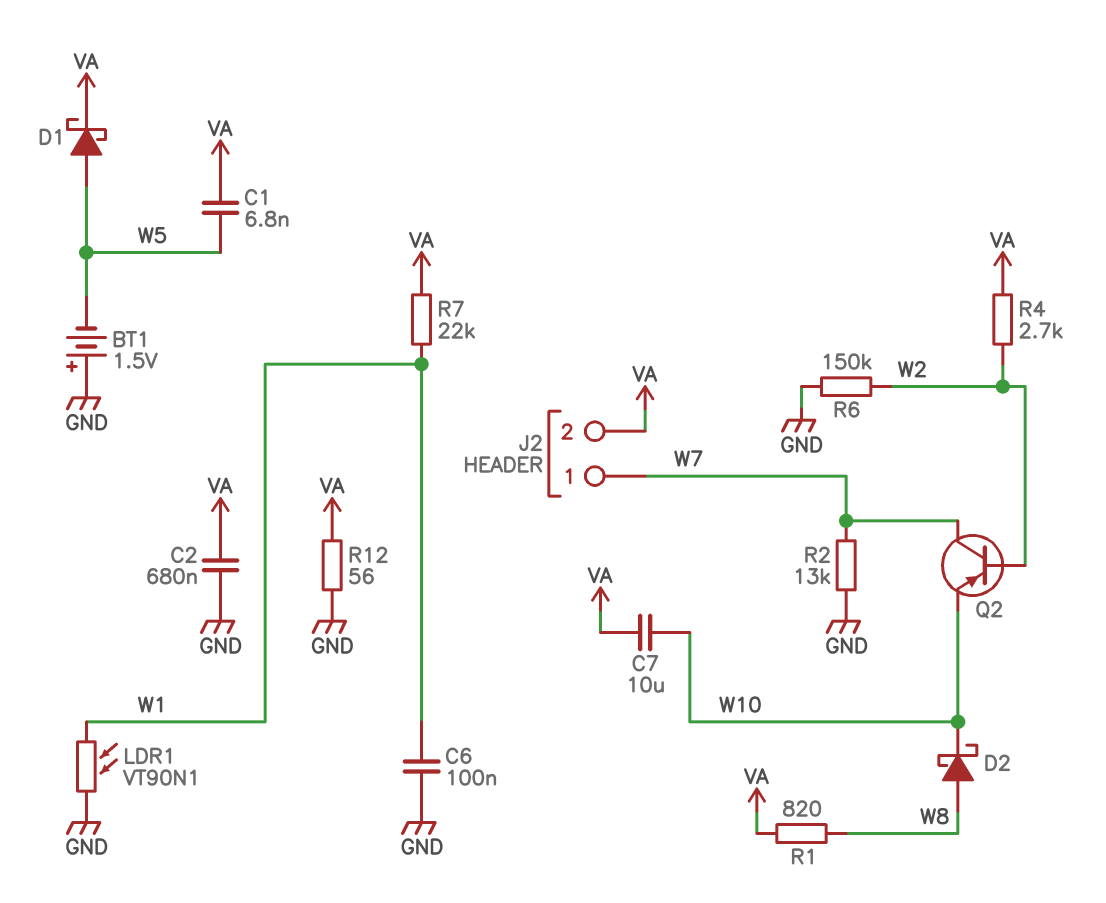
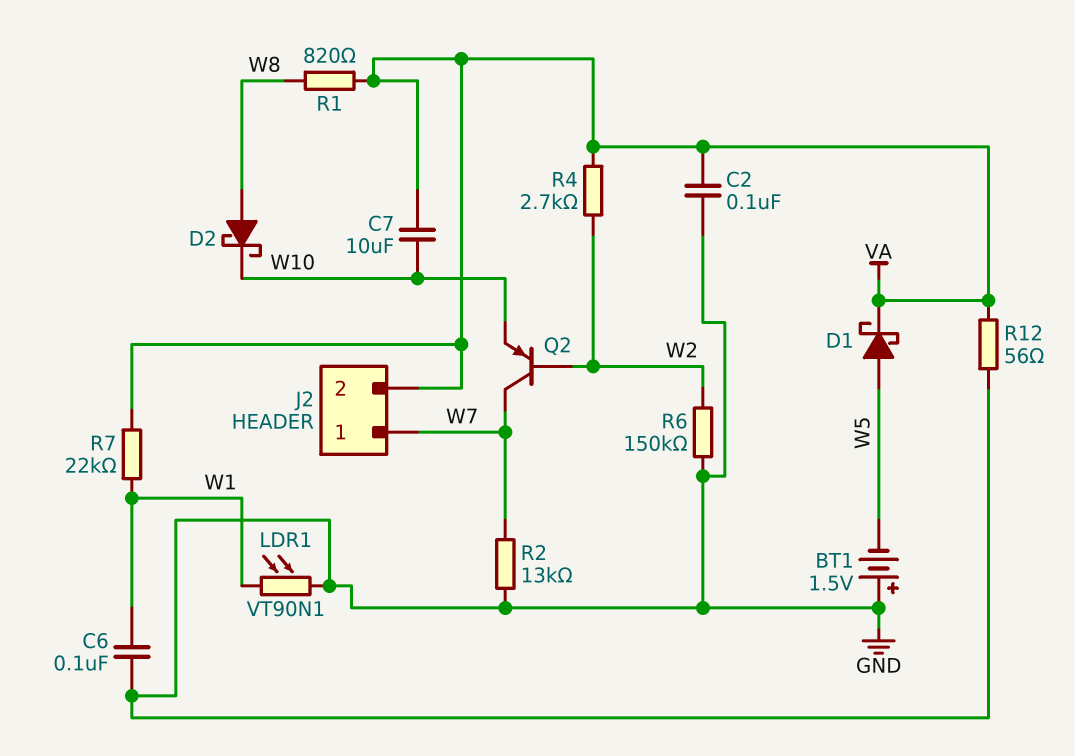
C1: 6.8nF (VA, W5) -> none
C2: 680nF (GND, VA) -> 100nF (GND, VA)

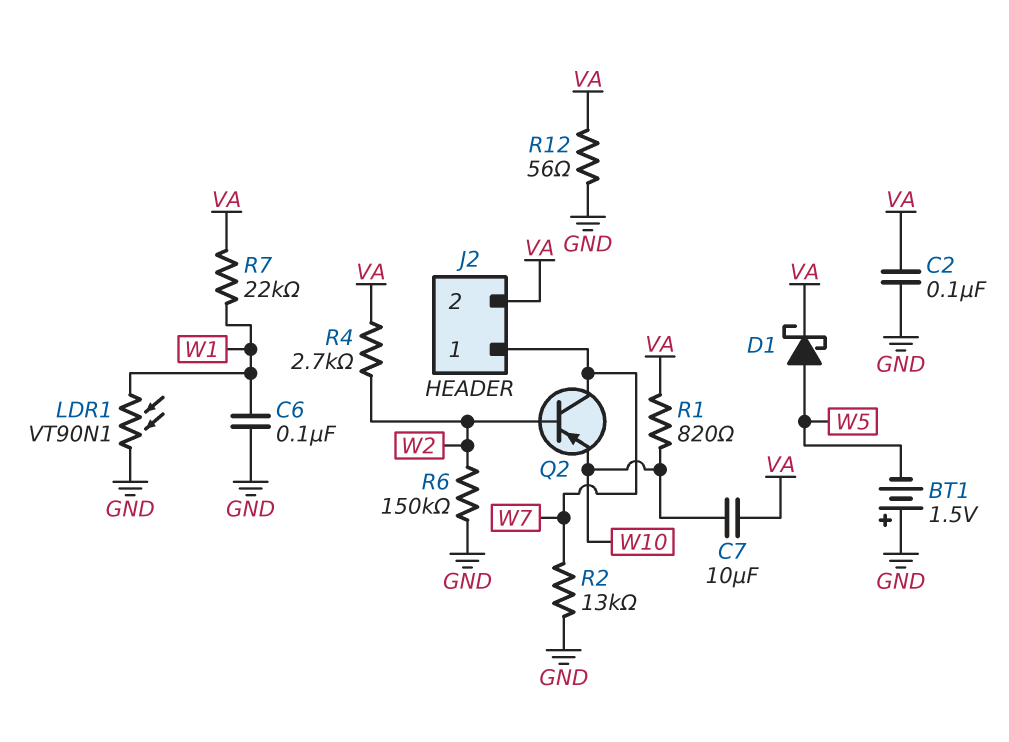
D2: schottky (A W8, K W10) -> none
R1: 820 (VA, W8) -> 820 (VA, W10)

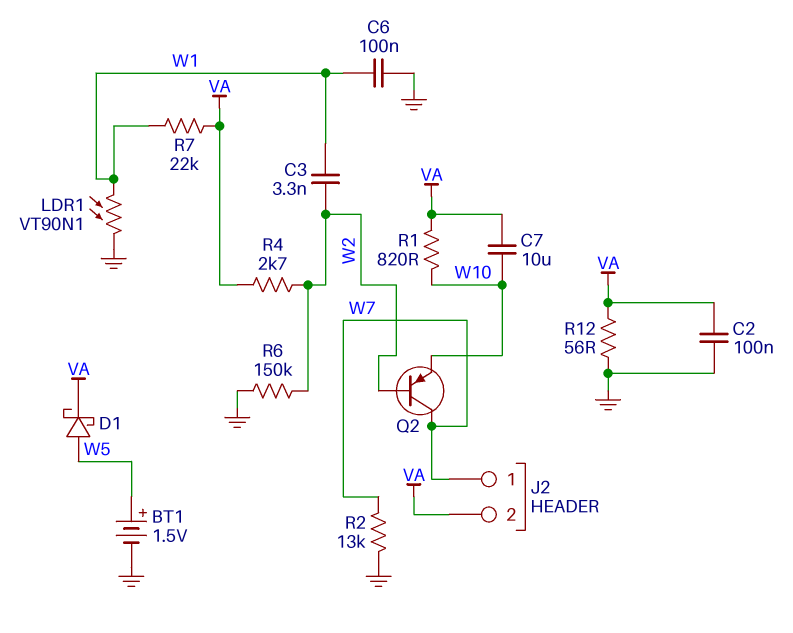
BT1: 1.5V (plus GND, minus W5) -> 1.5V (plus W5, minus GND)
C3: none -> 3.3nF (W1, W2)

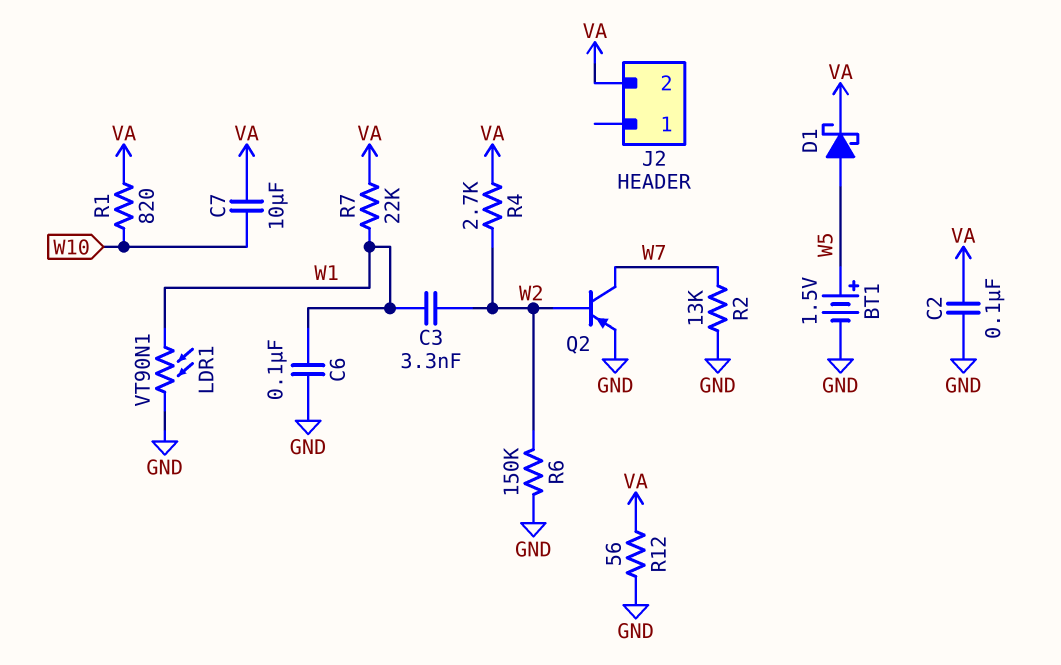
J2 pin 1: W7 -> none
Q2: PNP (B W2, C W7, E W10) -> PNP (B W2, C W7, E GND)

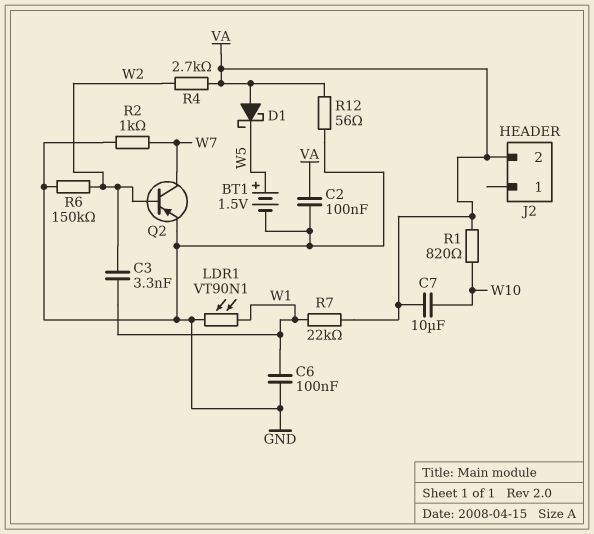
D1: schottky (A W5, K VA) -> schottky (A VA, K W5)
R2: 13k (GND, W7) -> 1k (GND, W7)

